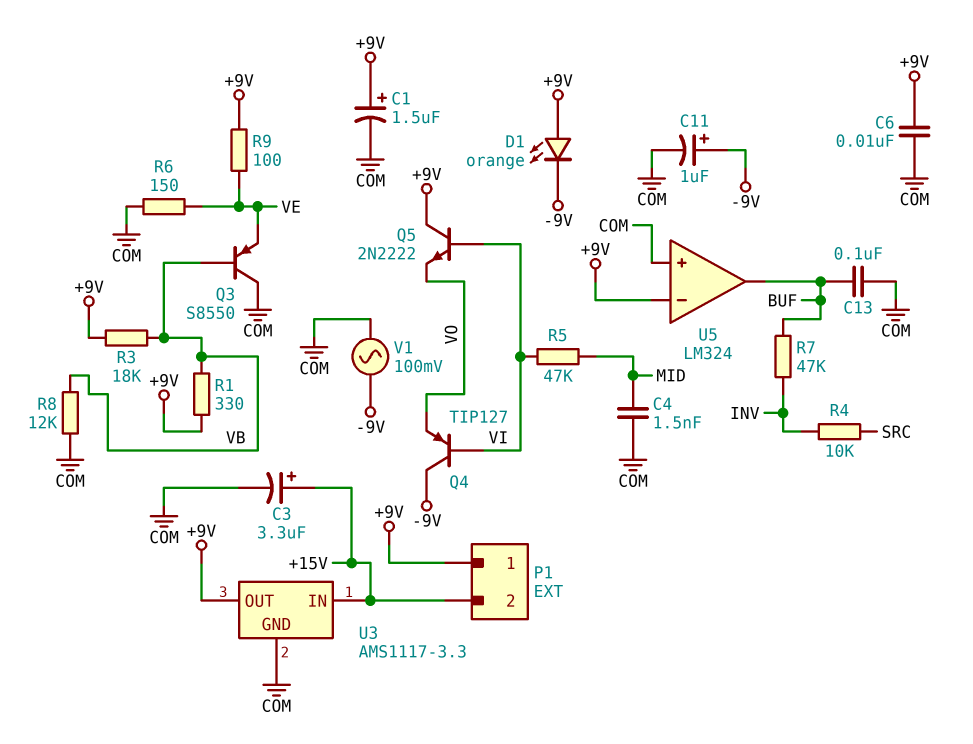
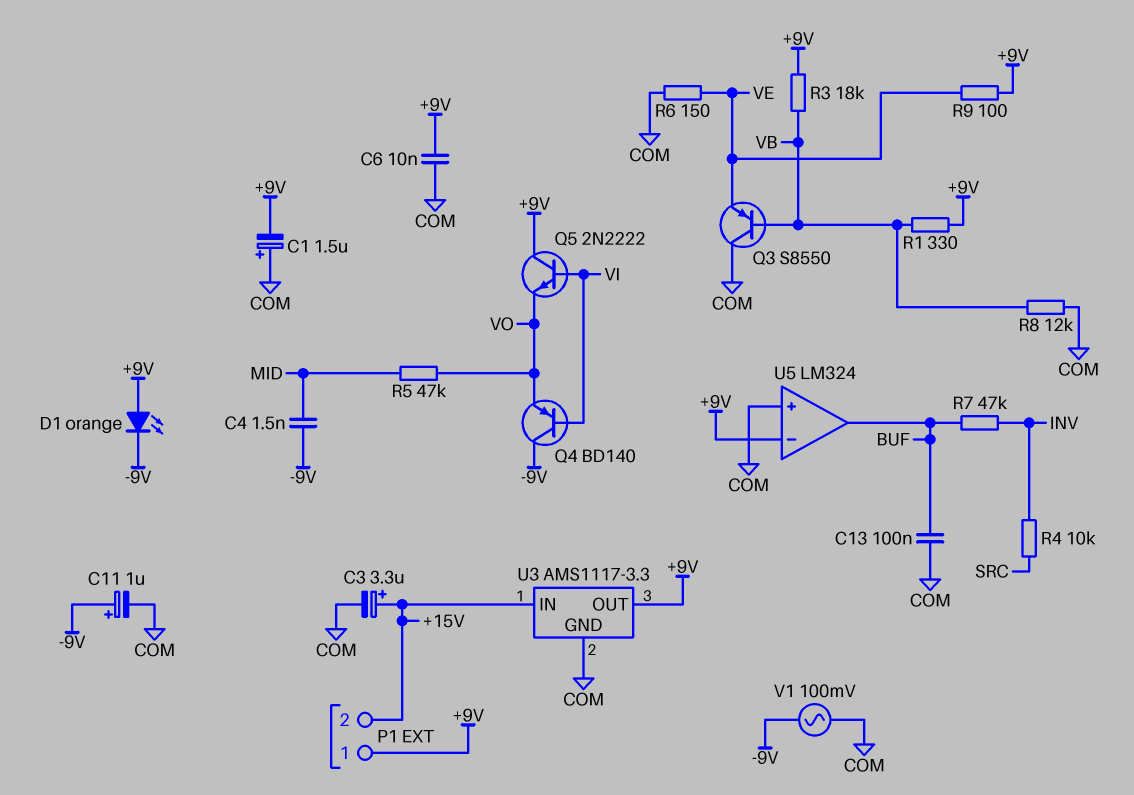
C1: 1.5uF (plus +9V, minus COM) -> 1.5uF (plus COM, minus +9V)
C4: 1.5nF (COM, MID) -> 1.5nF (-9V, MID)
Q4: PNP TIP127 (B VI, C -9V, E VO) -> PNP BD140 (B VI, C -9V, E VO)
R5: 47k (MID, VI) -> 47k (MID, VO)

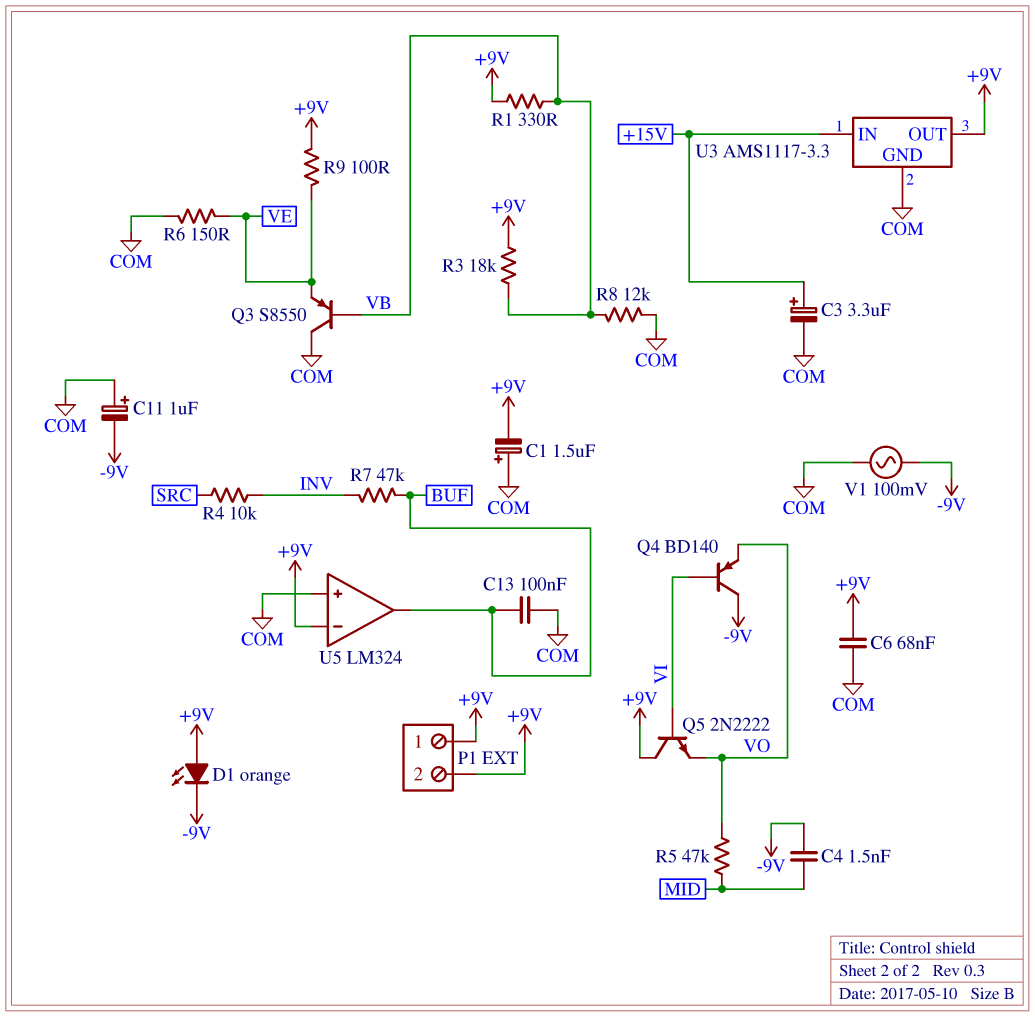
C6: 10nF (+9V, COM) -> 68nF (+9V, COM)
C11: 1uF (plus -9V, minus COM) -> 1uF (plus COM, minus -9V)
P1 pin 2: +15V -> +9V

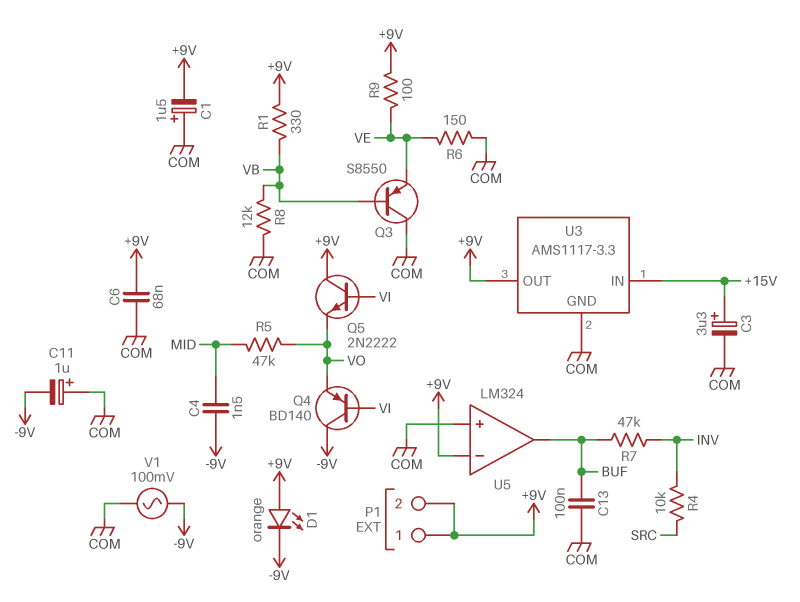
R3: 18k (+9V, VB) -> none

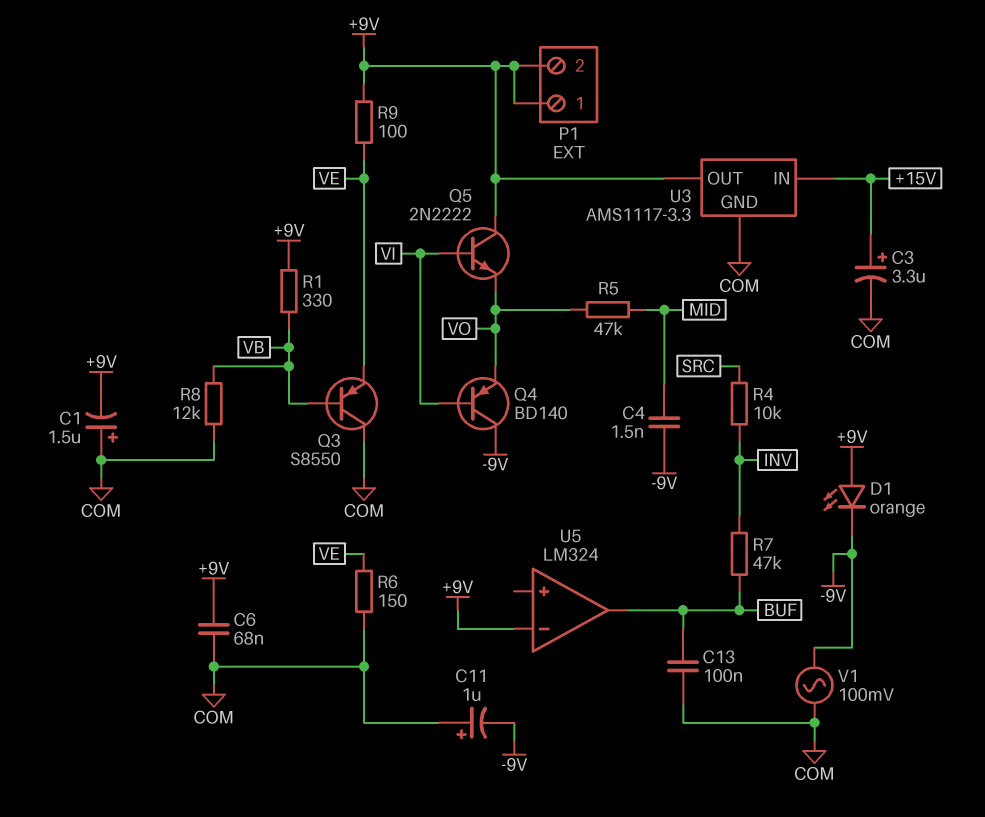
U5 pin in+: COM -> none

